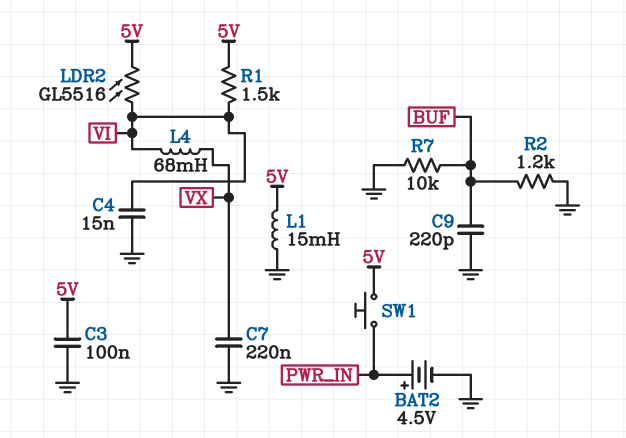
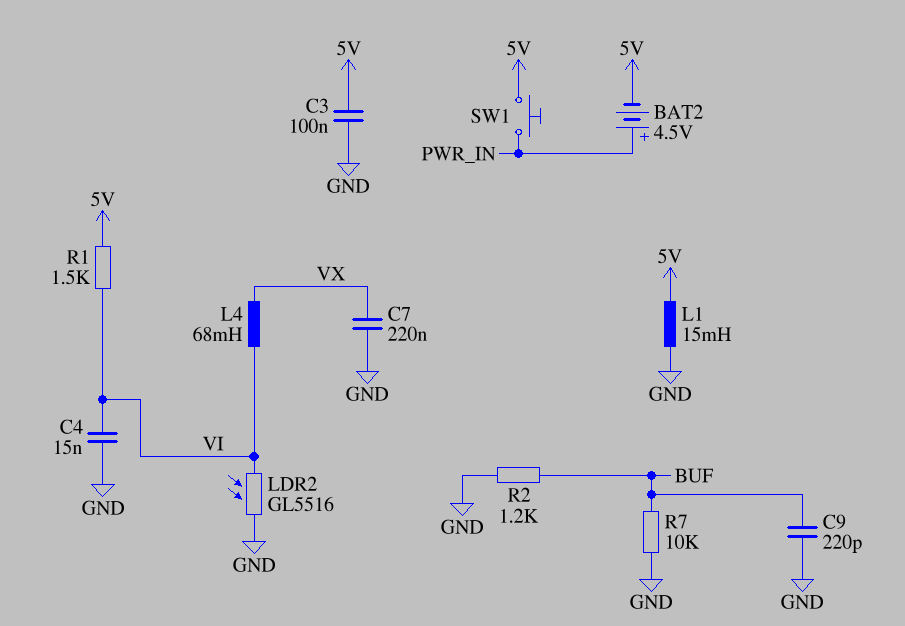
BAT2: 4.5V (plus PWR_IN, minus GND) -> 4.5V (plus PWR_IN, minus 5V)
LDR2: GL5516 (5V, VI) -> GL5516 (GND, VI)

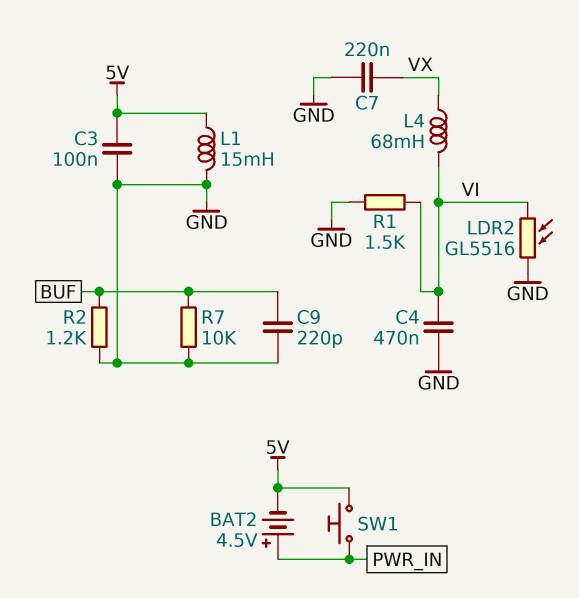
C4: 15nF (GND, VI) -> 470nF (GND, VI)
R1: 1.5k (5V, VI) -> 1.5k (GND, VI)

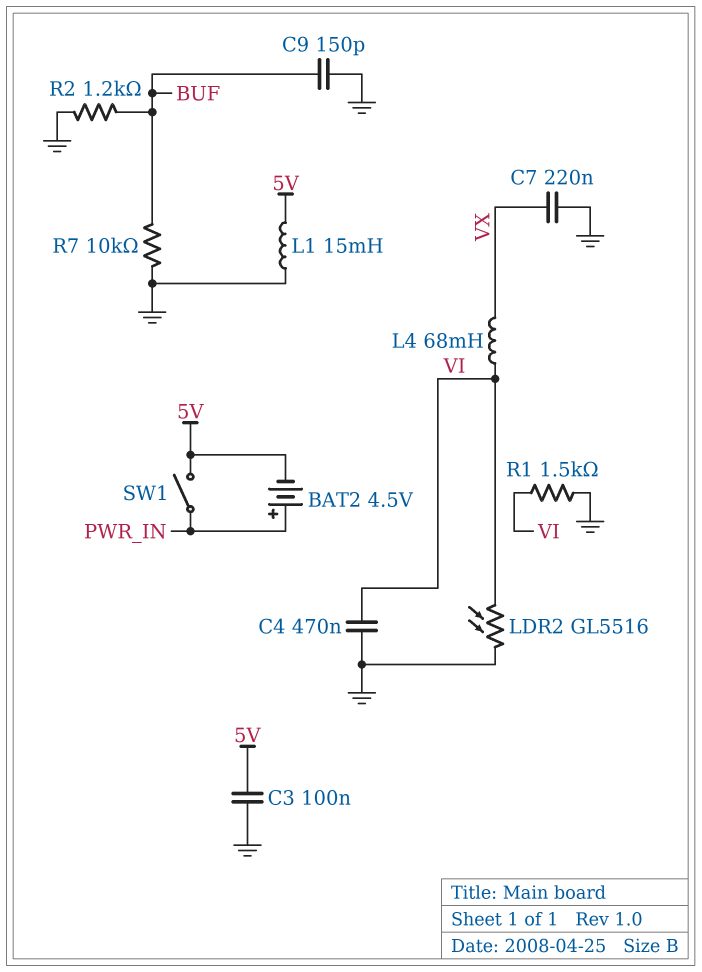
C9: 220pF (BUF, GND) -> 150pF (BUF, GND)
SW1: button (5V, PWR_IN) -> switch (5V, PWR_IN)

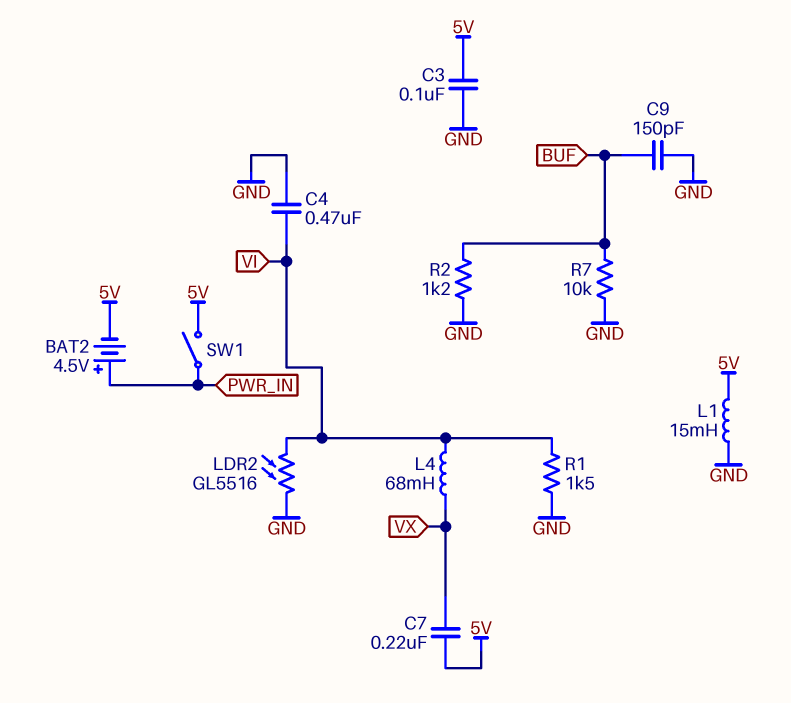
C7: 220nF (GND, VX) -> 220nF (5V, VX)

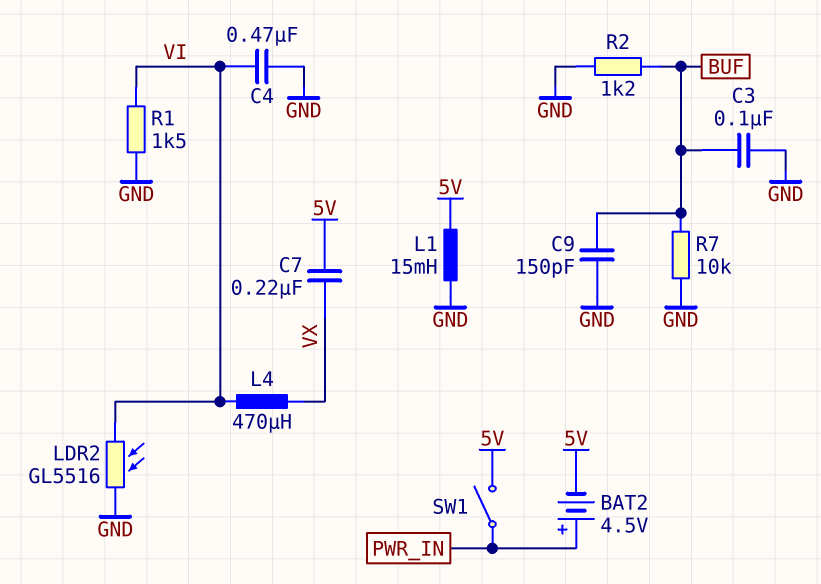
C3: 100nF (5V, GND) -> 100nF (BUF, GND)
L4: 68mH (VI, VX) -> 470uH (VI, VX)

